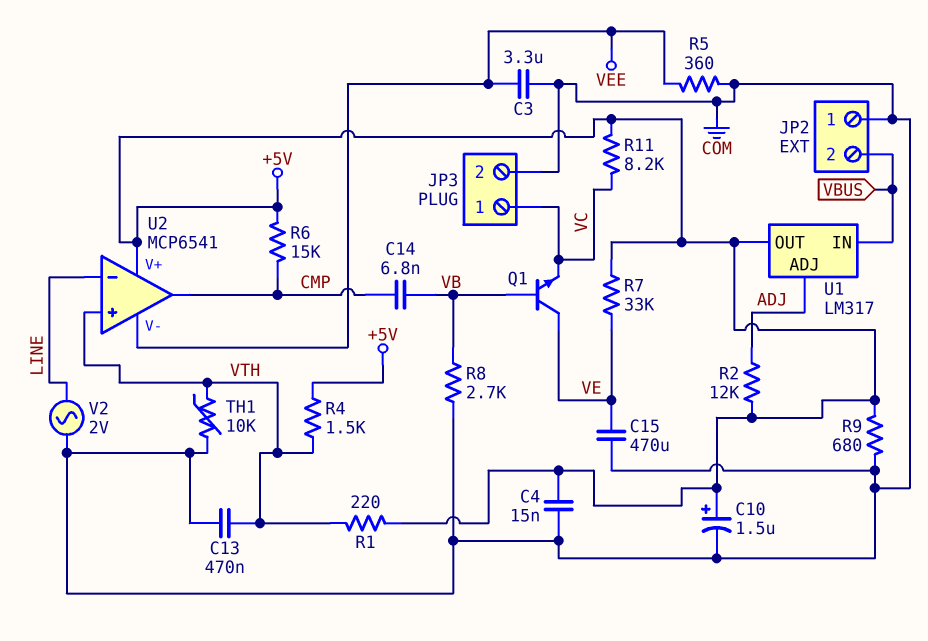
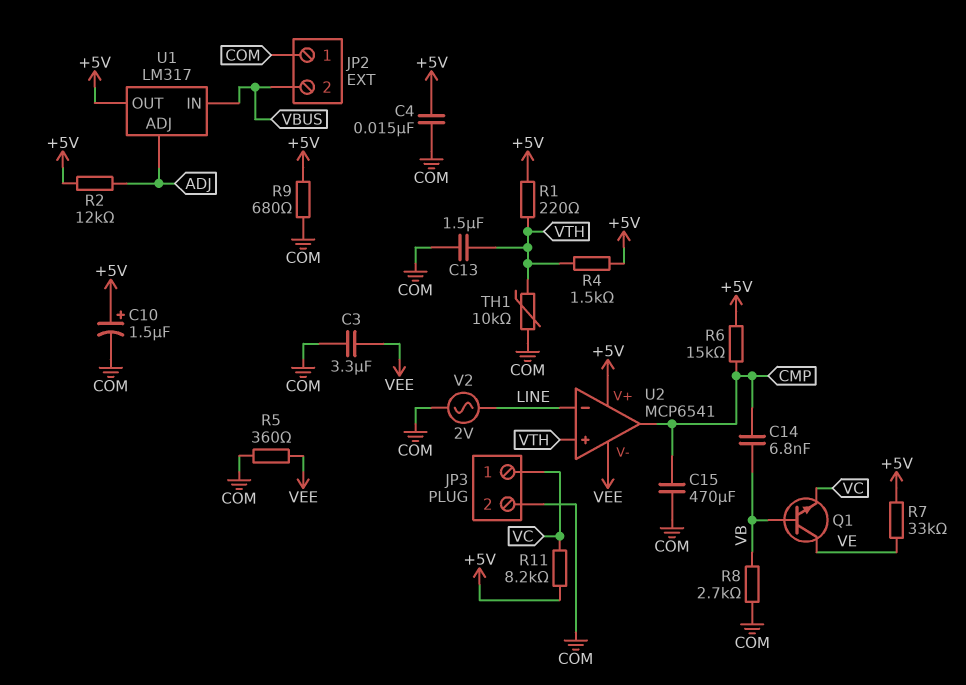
C13: 470nF (COM, VTH) -> 1.5uF (COM, VTH)
C15: 470uF (COM, VE) -> 470uF (CMP, COM)

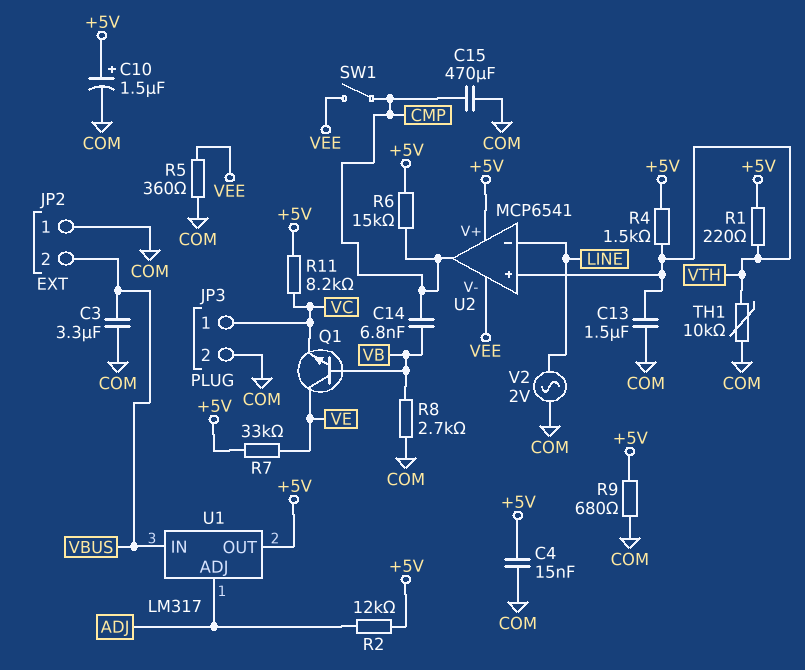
C3: 3.3uF (COM, VEE) -> 3.3uF (COM, VBUS)
SW1: none -> switch (CMP, VEE)

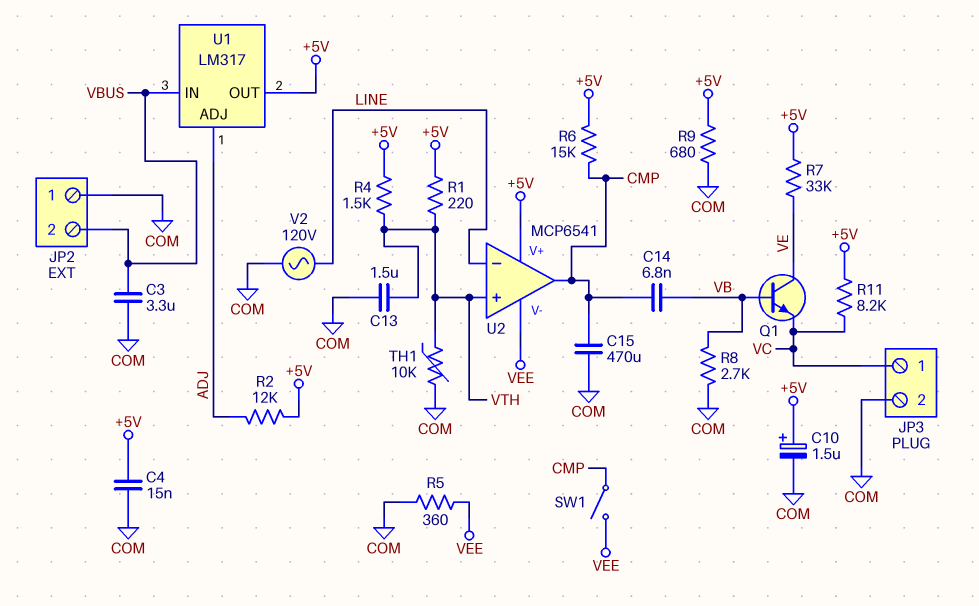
V2: AC 2V (COM, LINE) -> AC 120V (COM, LINE)

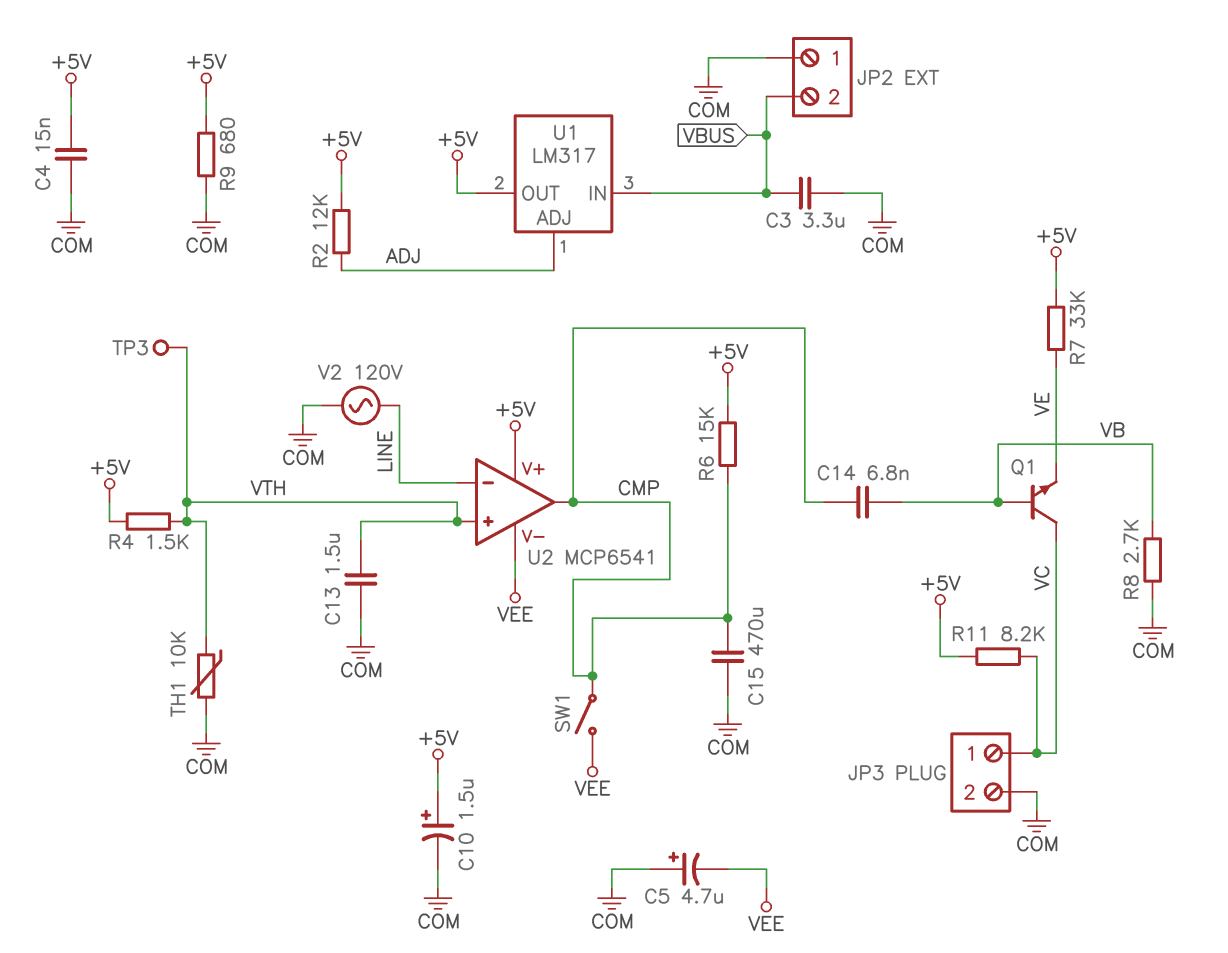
C5: none -> 4.7uF (plus COM, minus VEE)
Q1: NPN (B VB, C VE, E VC) -> NPN (B VB, C VC, E VE)
R1: 220 (+5V, VTH) -> none
R5: 360 (COM, VEE) -> none
TP3: none -> test point (VTH)

